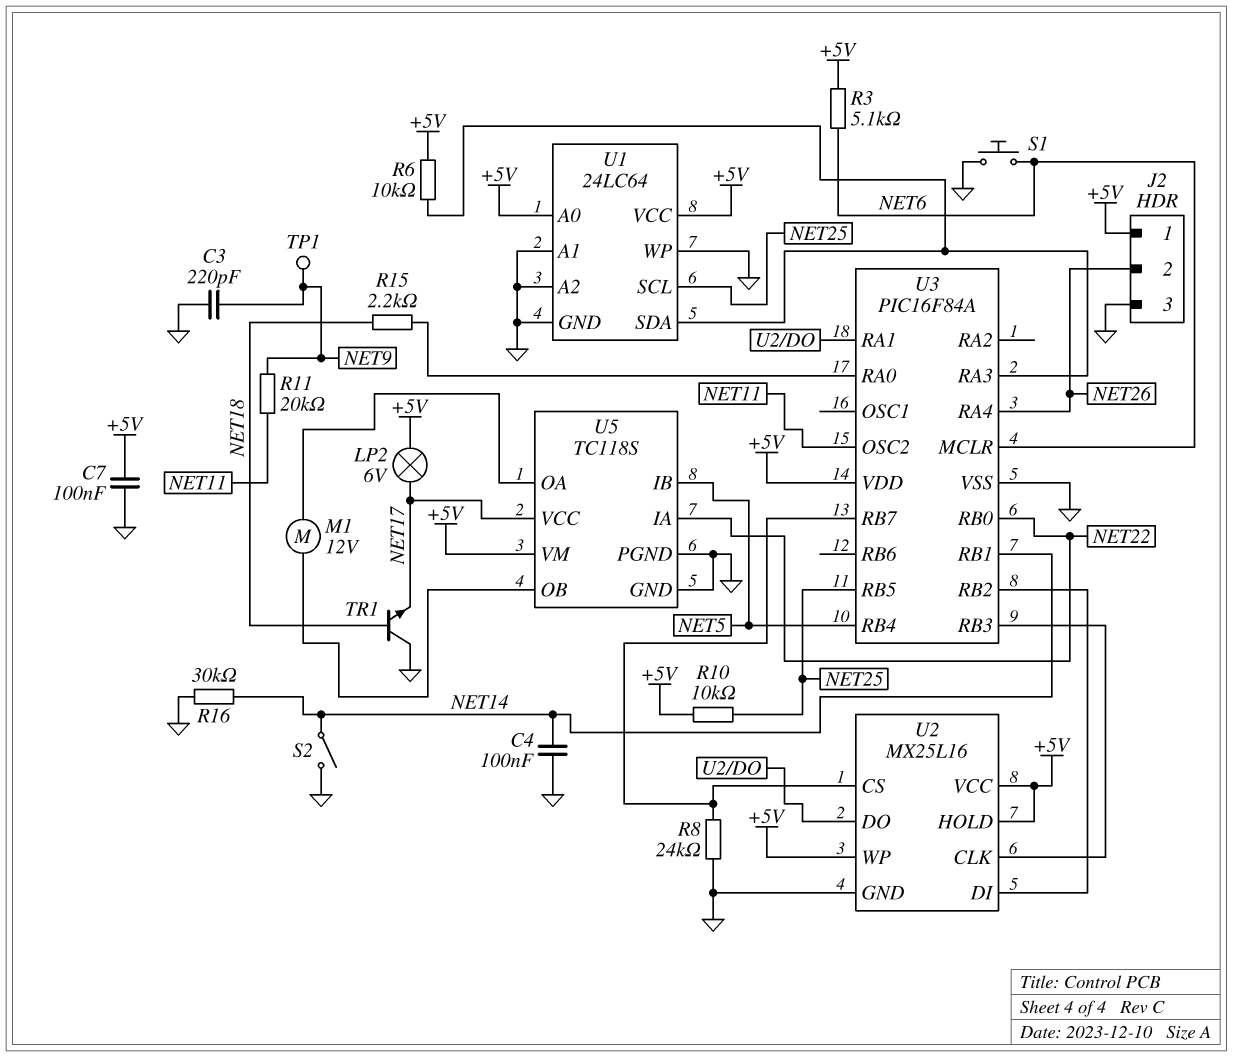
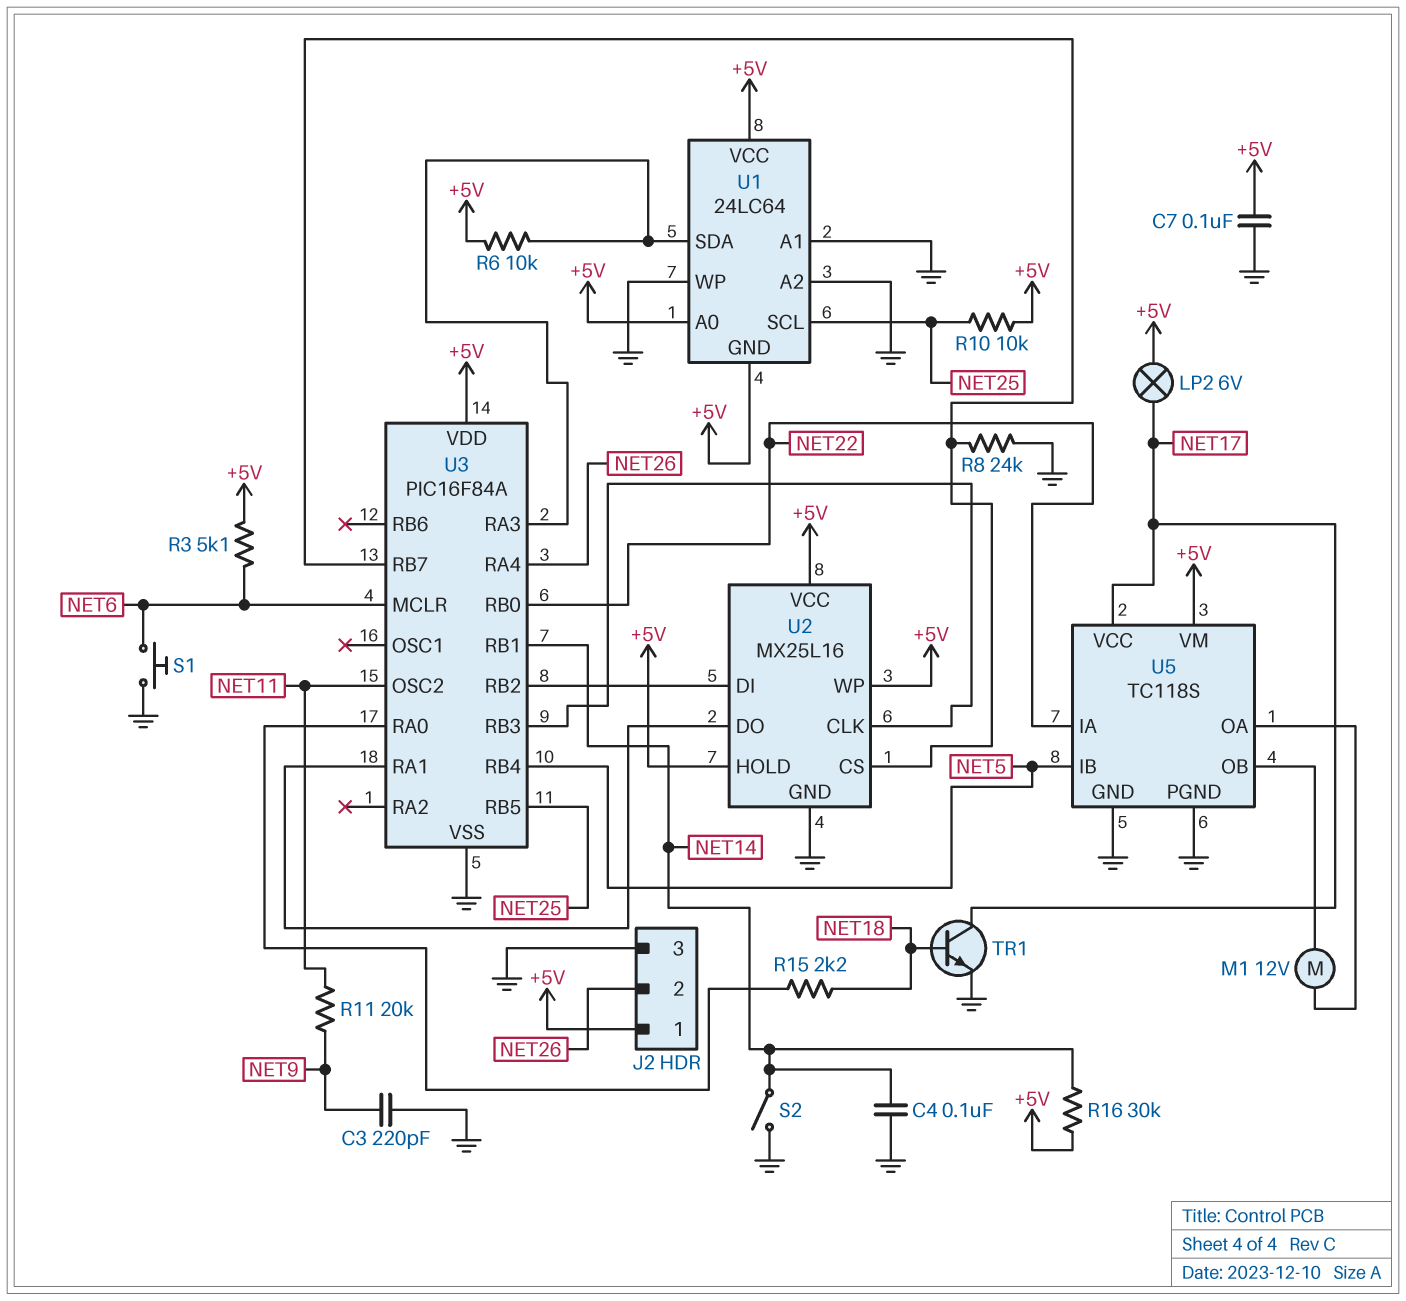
R16: 30k (GND, NET14) -> 30k (+5V, NET14)
TP1: test point (NET9) -> none
TR1: NPN (B NET18, C GND, E NET17) -> NPN (B NET18, C NET17, E GND)
U1 pin GND: GND -> +5V

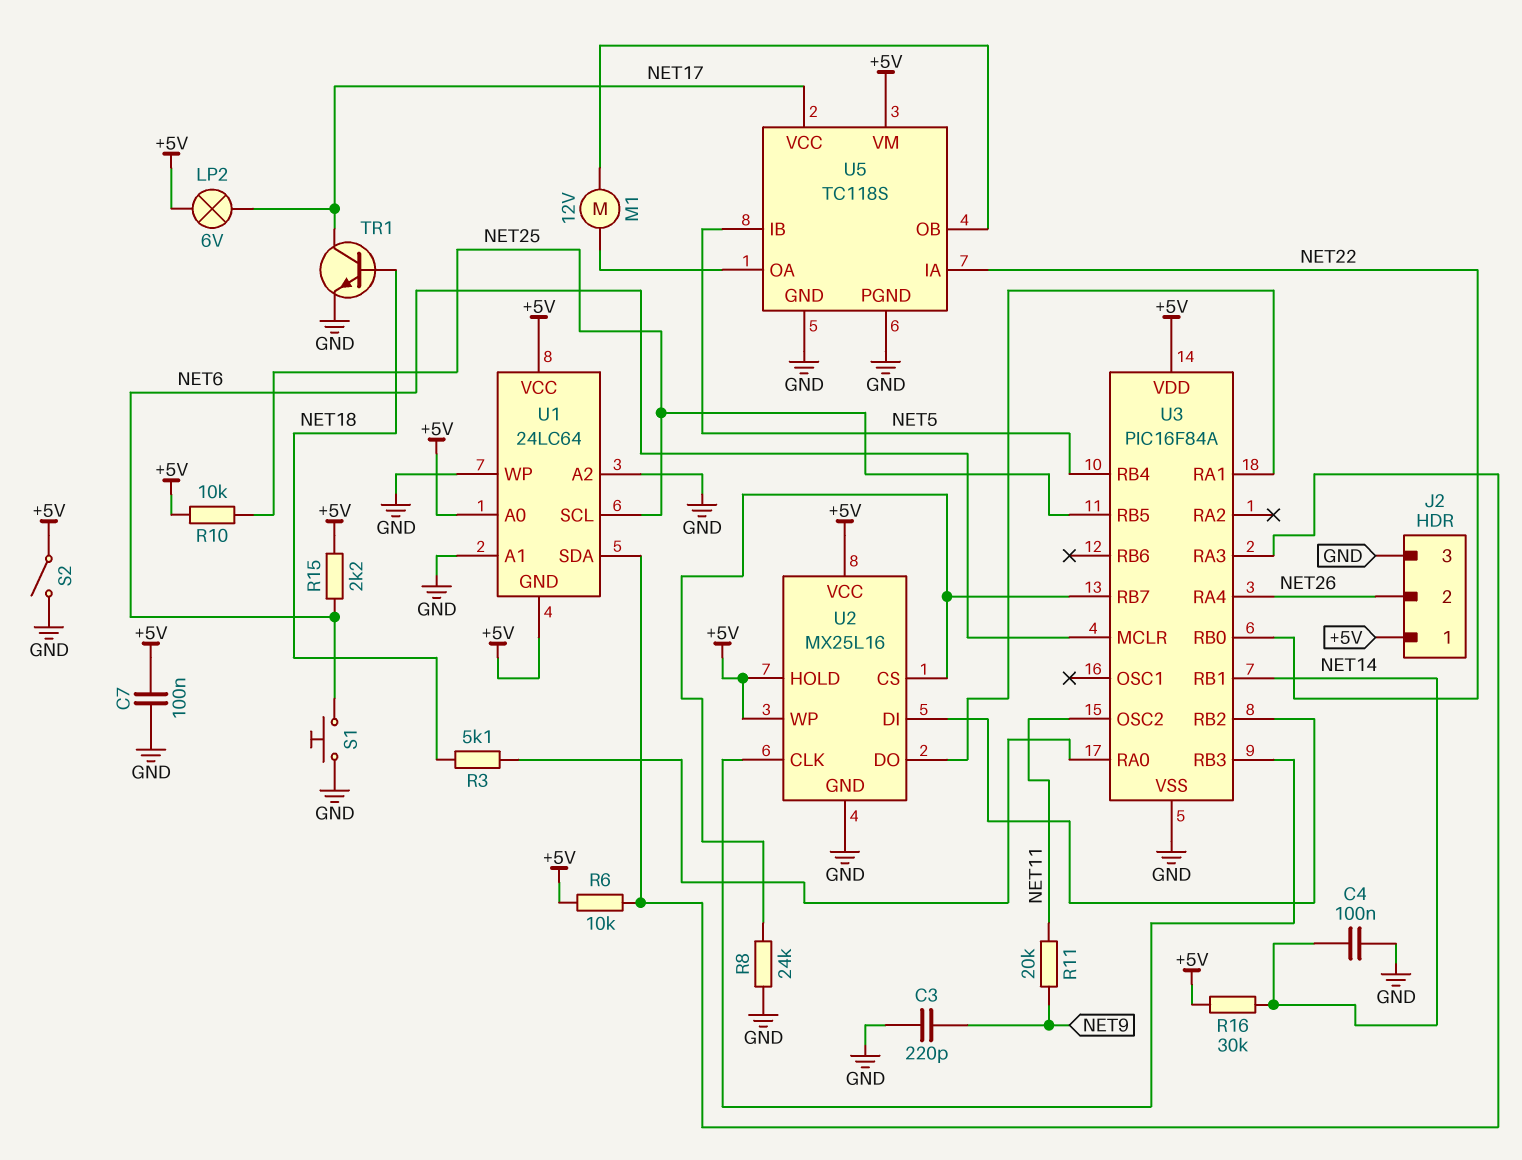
R3: 5.1k (+5V, NET6) -> 5.1k (NET18, U3/RA0)
R15: 2.2k (NET18, U3/RA0) -> 2.2k (+5V, NET6)
S2: switch (GND, NET14) -> switch (+5V, GND)

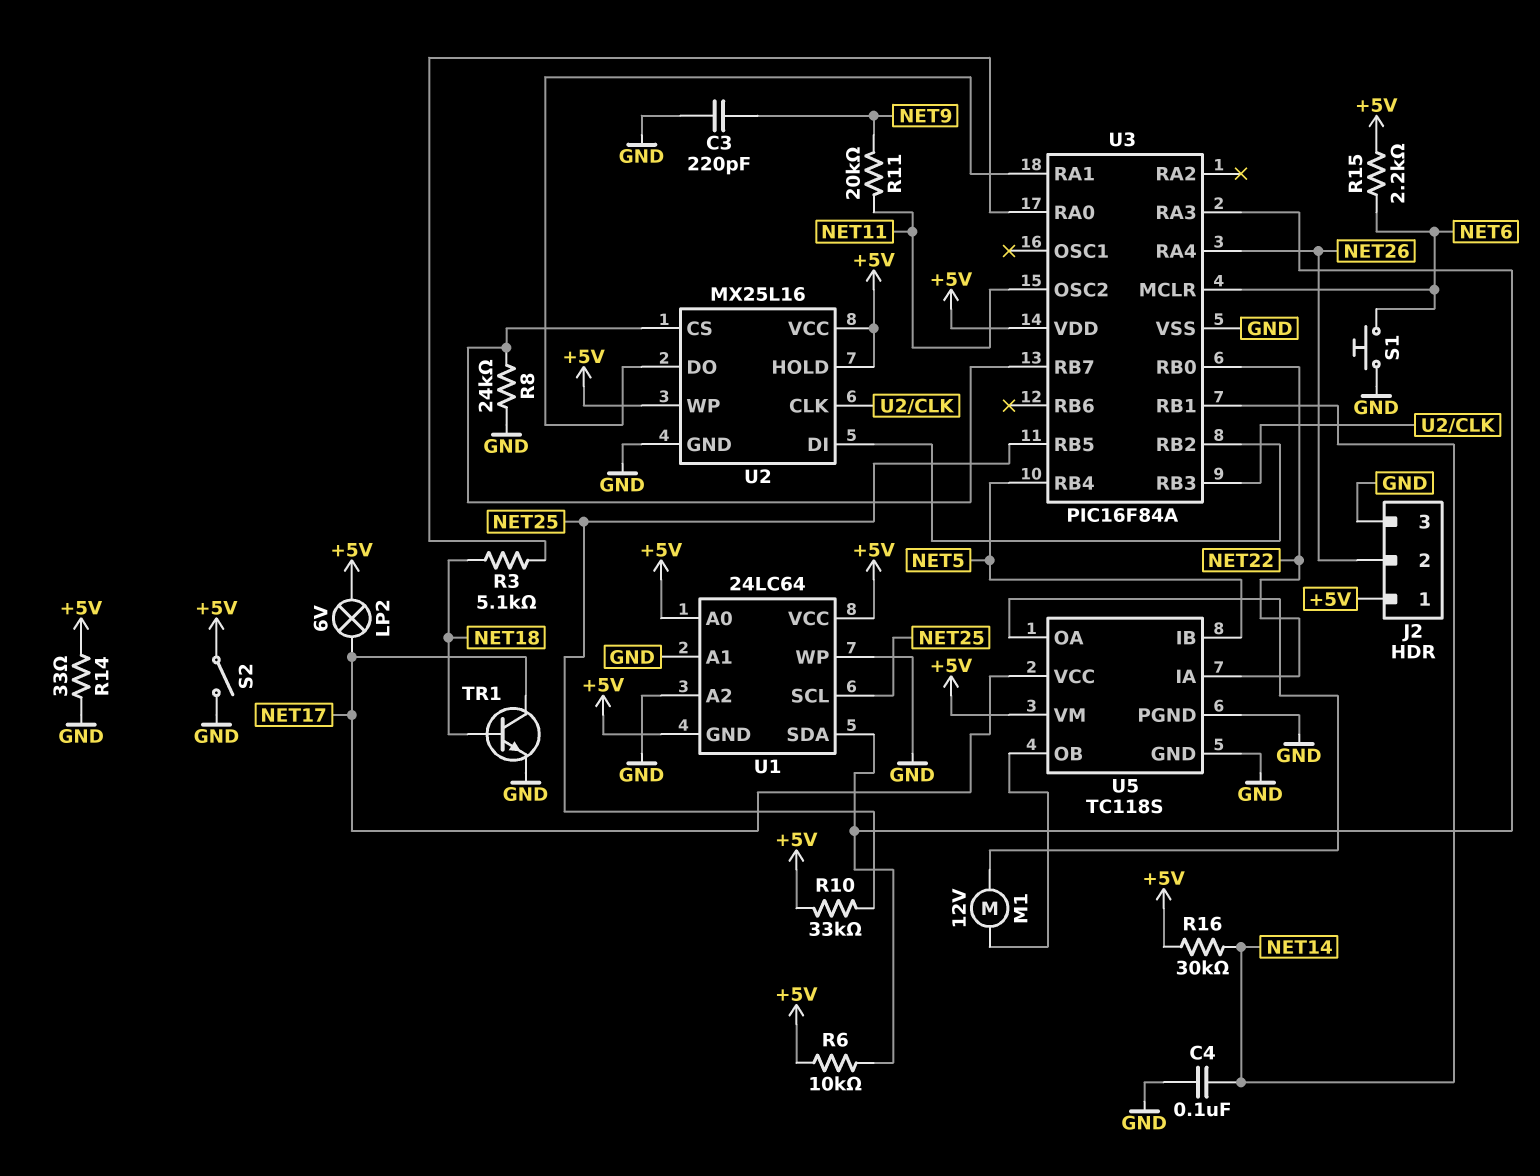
C7: 100nF (+5V, GND) -> none
R10: 10k (+5V, NET25) -> 33k (+5V, NET25)
R14: none -> 33 (+5V, GND)

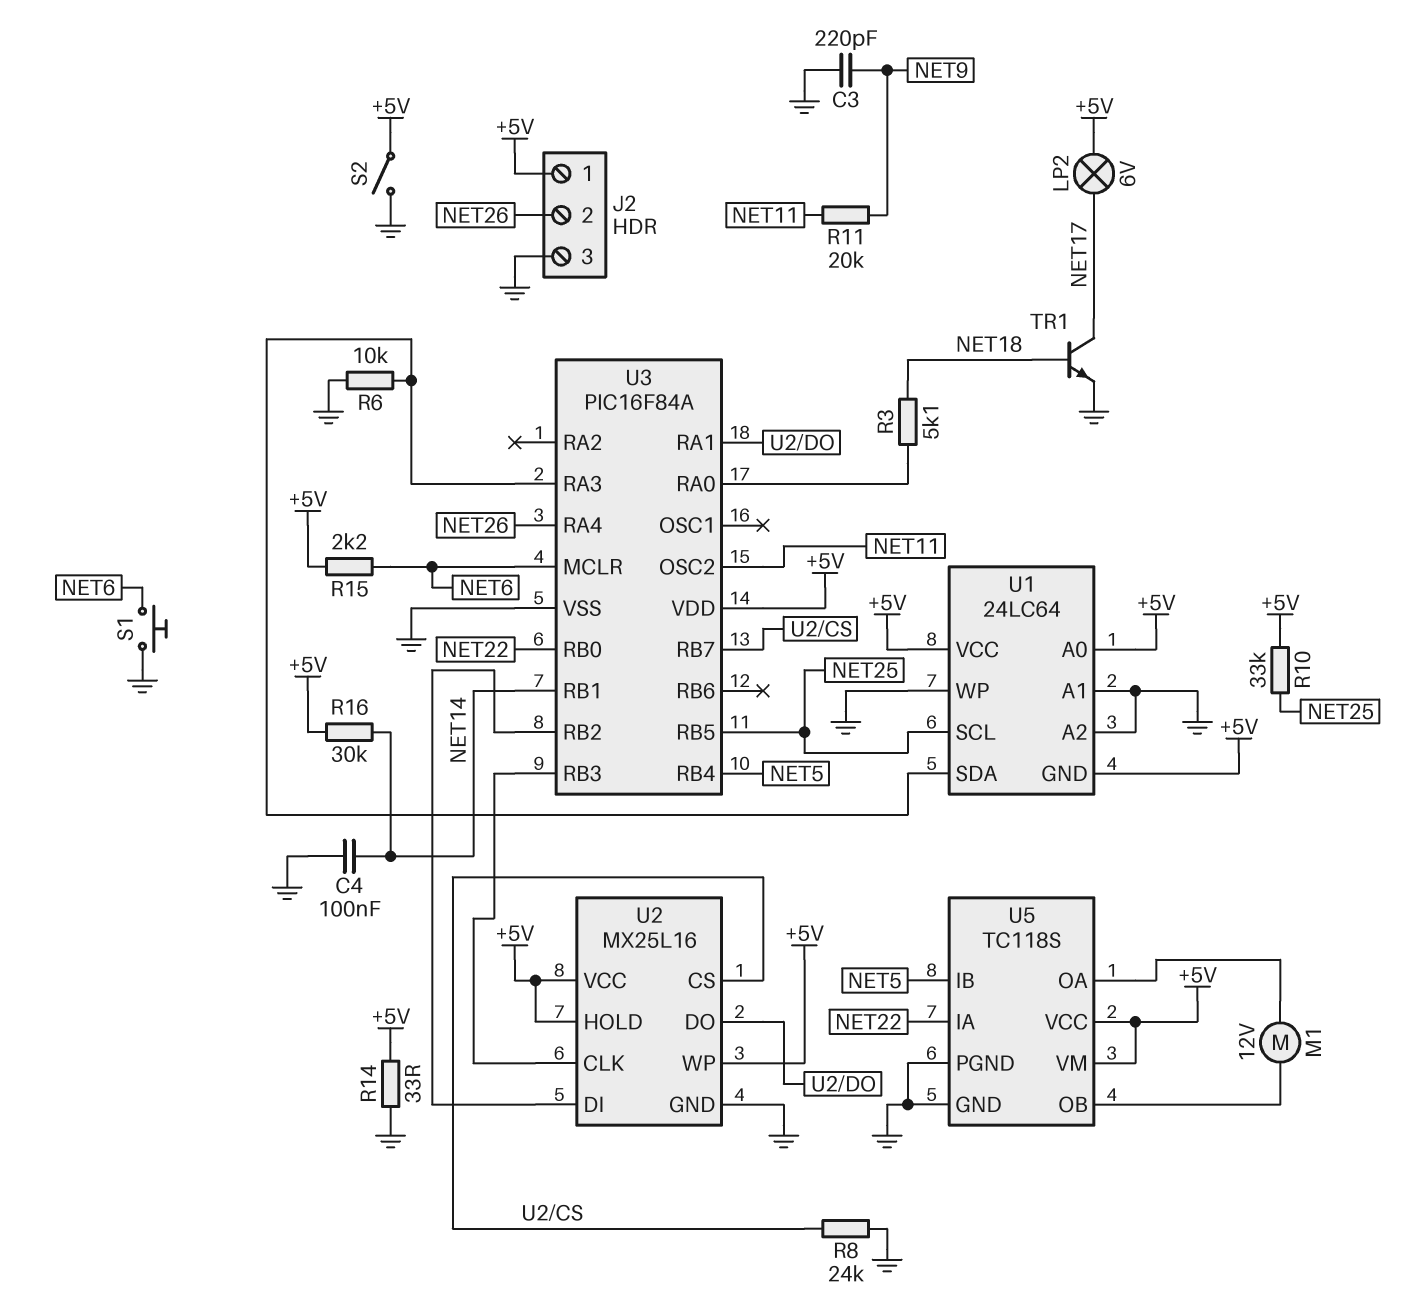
R6: 10k (+5V, U1/SDA) -> 10k (GND, U1/SDA)
U5 pin VCC: NET17 -> +5V

